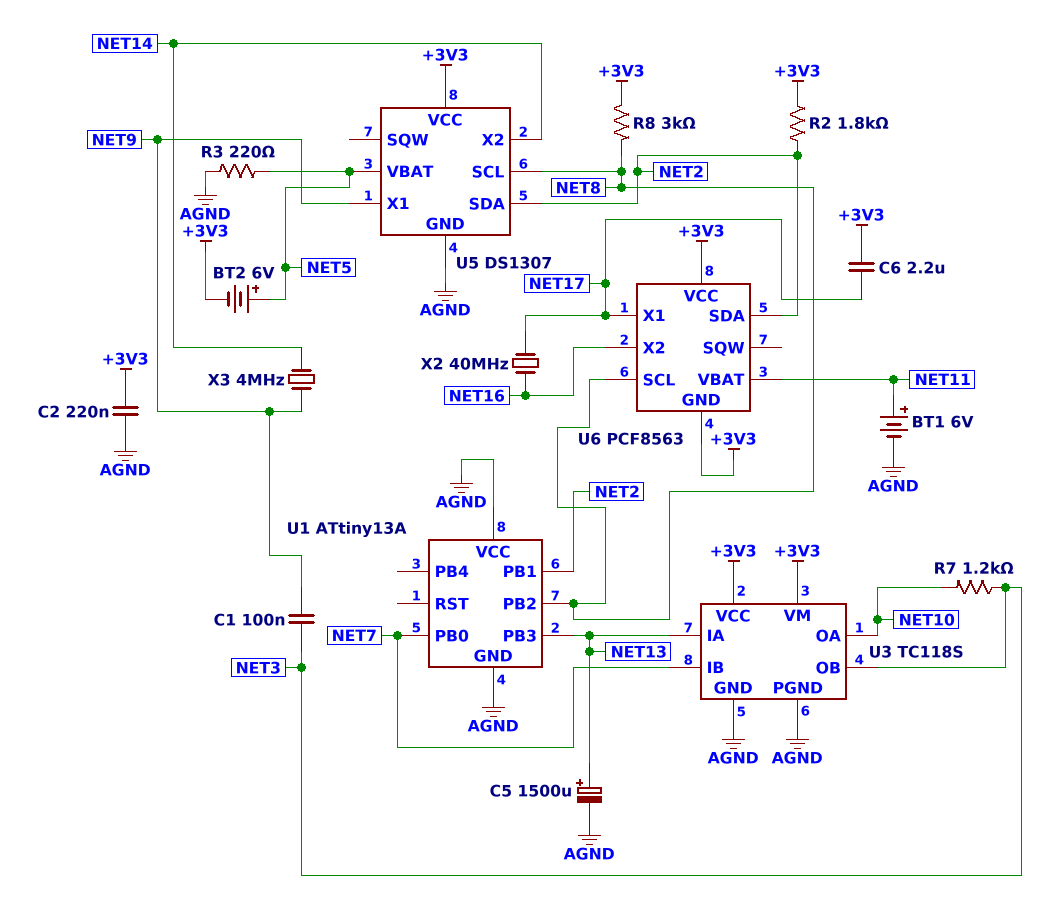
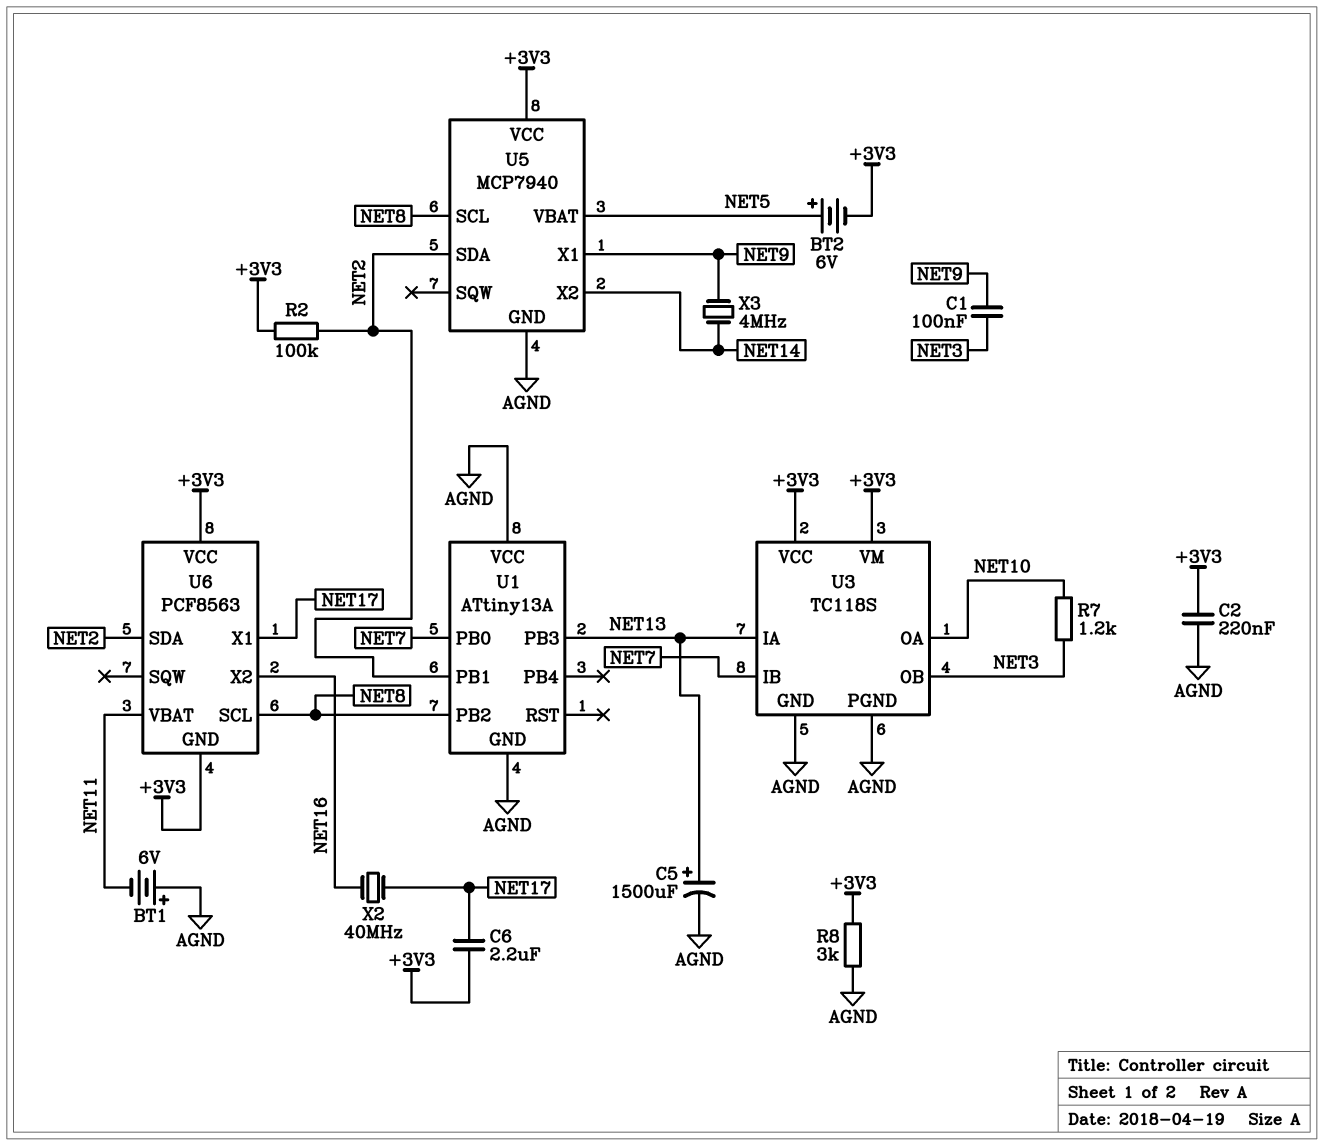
BT1: 6V (plus NET11, minus AGND) -> 6V (plus AGND, minus NET11)
R2: 1.8k (+3V3, NET2) -> 100k (+3V3, NET2)
R3: 220 (AGND, NET5) -> none
R8: 3k (+3V3, NET8) -> 3k (+3V3, AGND)
U5: DS1307 -> MCP7940

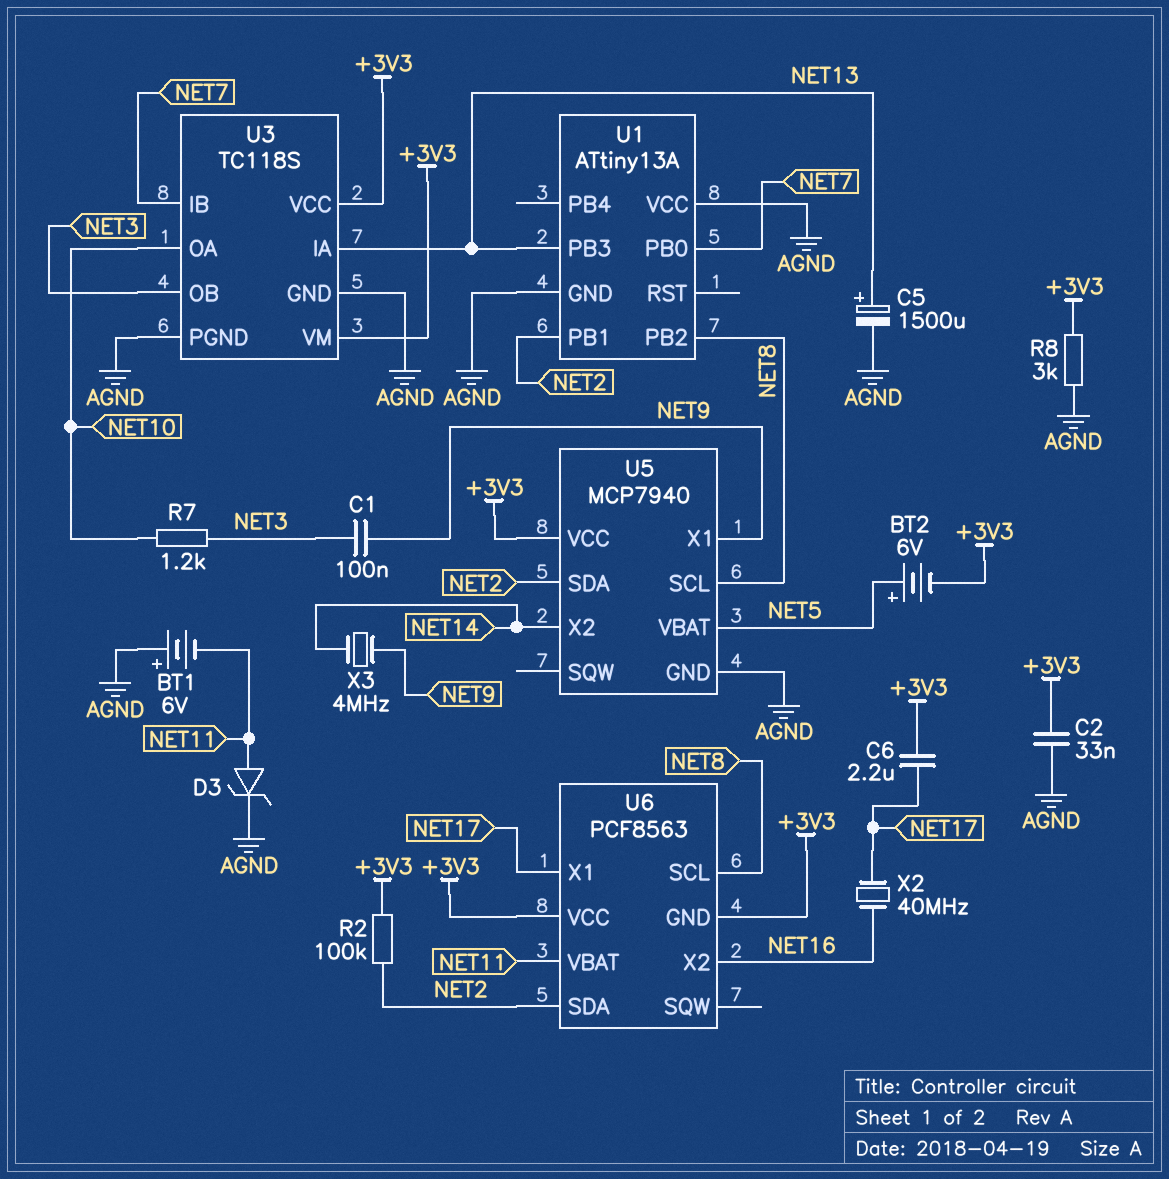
C2: 220nF (+3V3, AGND) -> 33nF (+3V3, AGND)
D3: none -> zener (A NET11, K AGND)

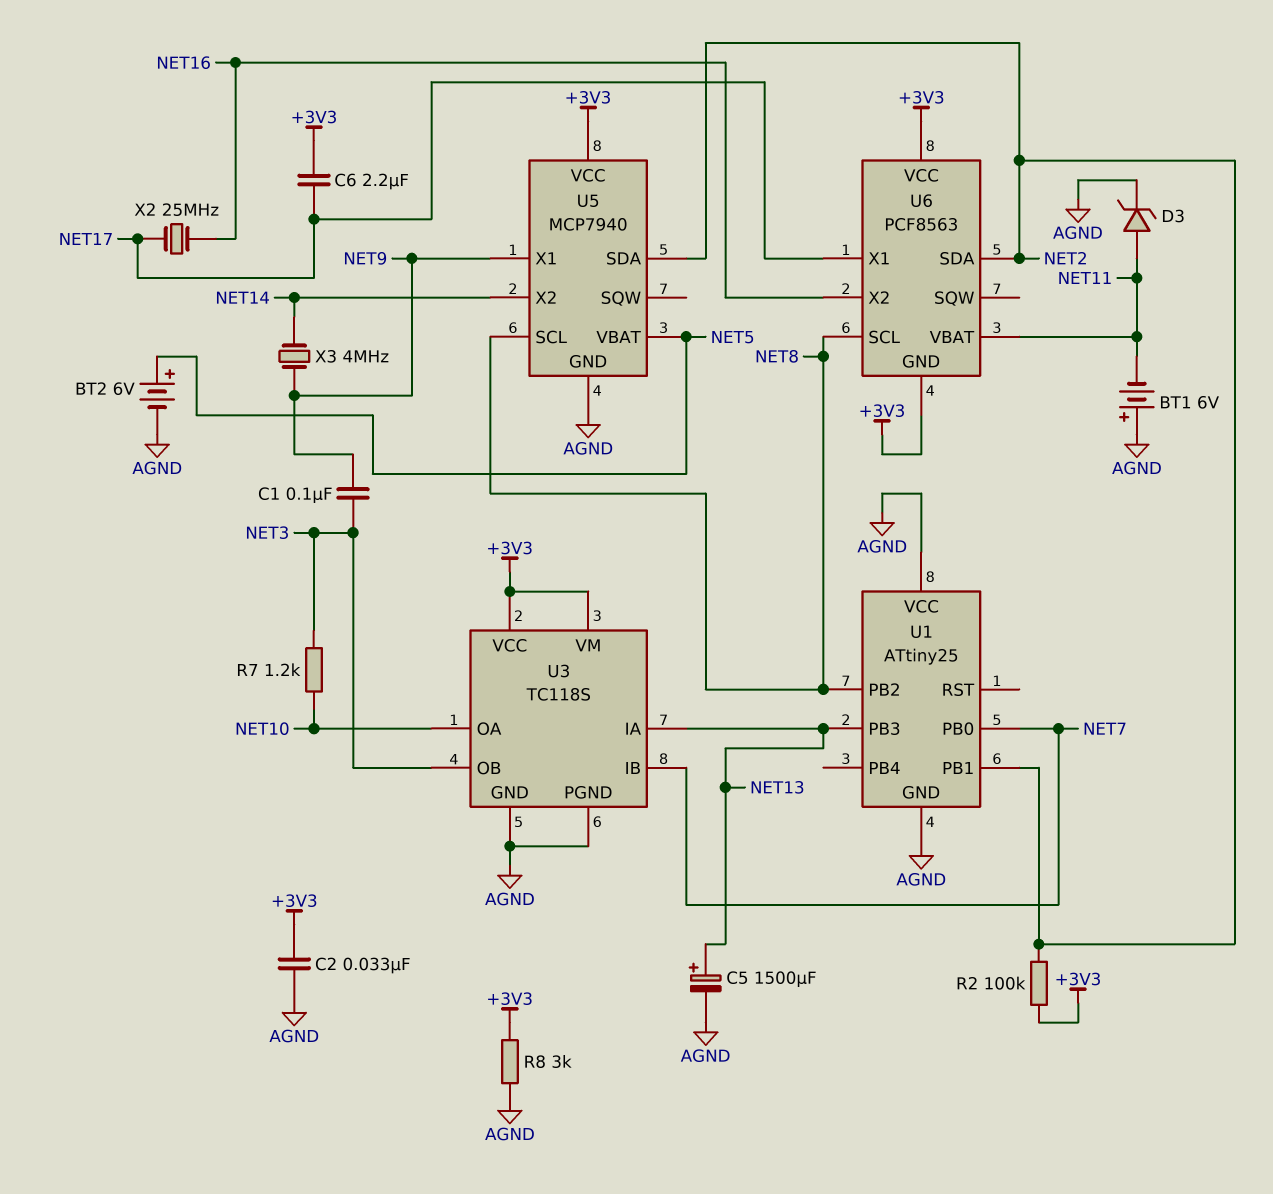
BT2: 6V (plus NET5, minus +3V3) -> 6V (plus NET5, minus AGND)
U1: ATtiny13A -> ATtiny25
X2: 40MHz (NET16, NET17) -> 25MHz (NET16, NET17)

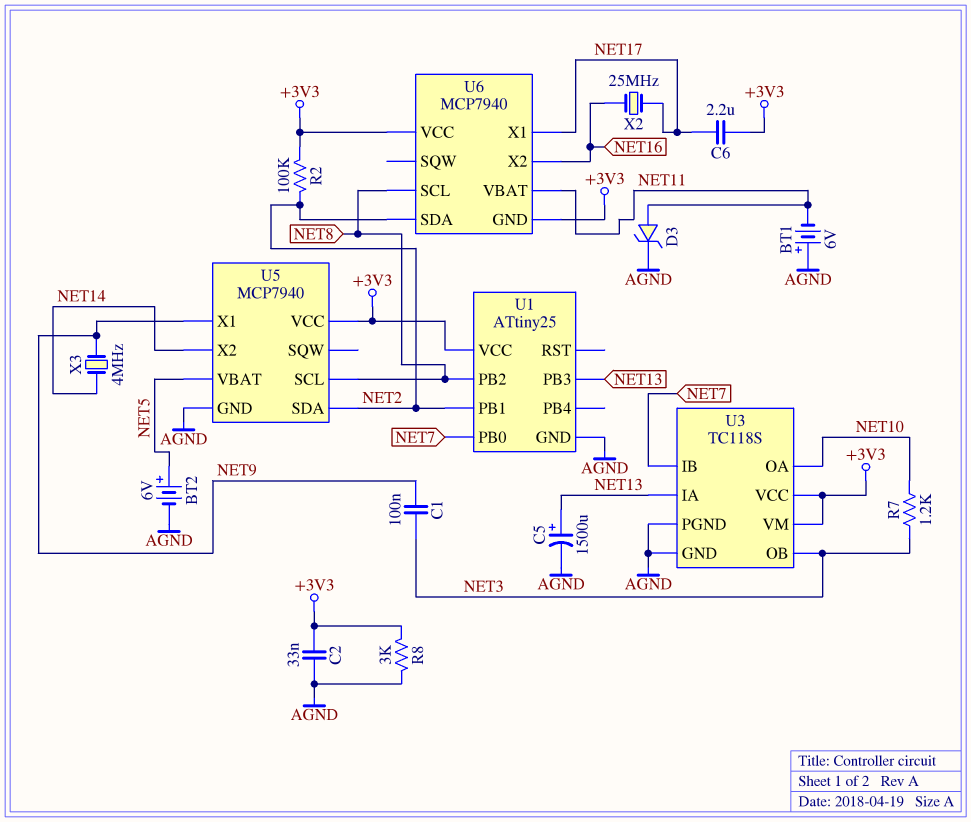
U1 pin VCC: AGND -> +3V3
U6: PCF8563 -> MCP7940

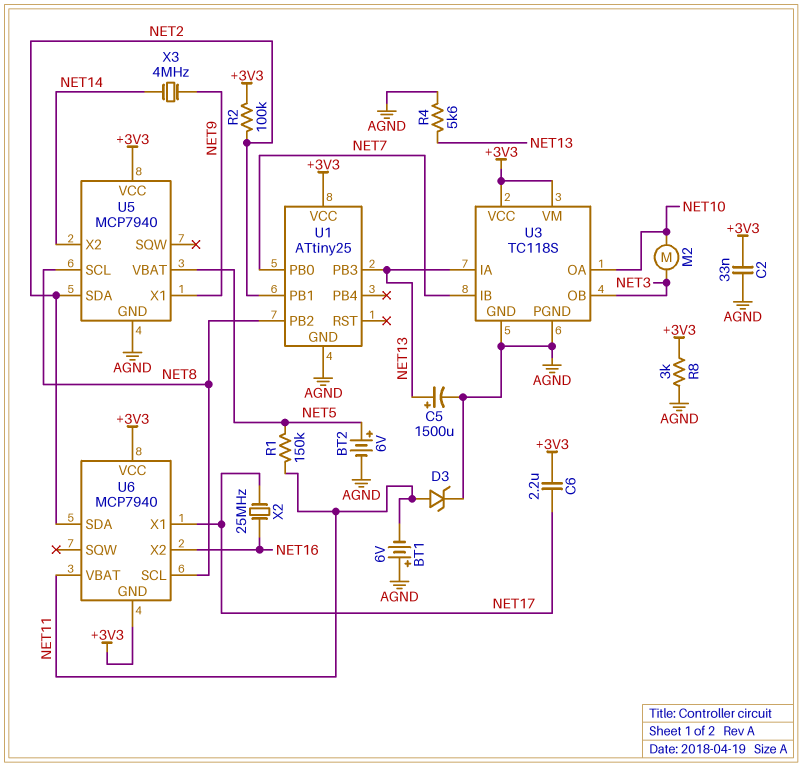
C1: 100nF (NET3, NET9) -> none
M2: none -> motor (NET3, NET10)
R1: none -> 150k (NET5, NET11)
R4: none -> 5.6k (AGND, NET13)
R7: 1.2k (NET3, NET10) -> none

